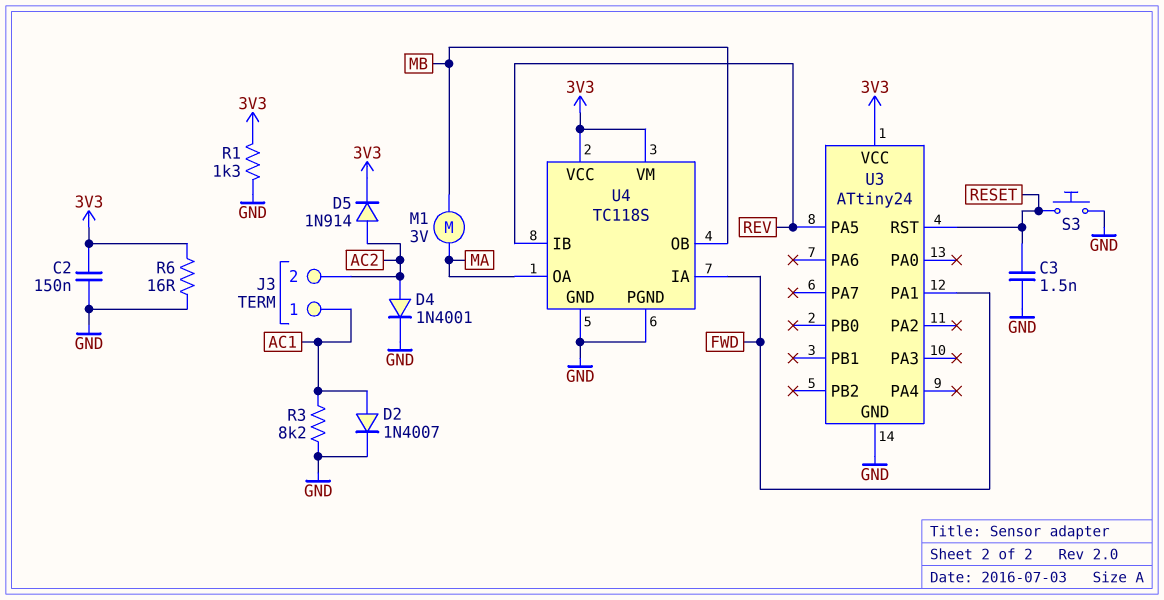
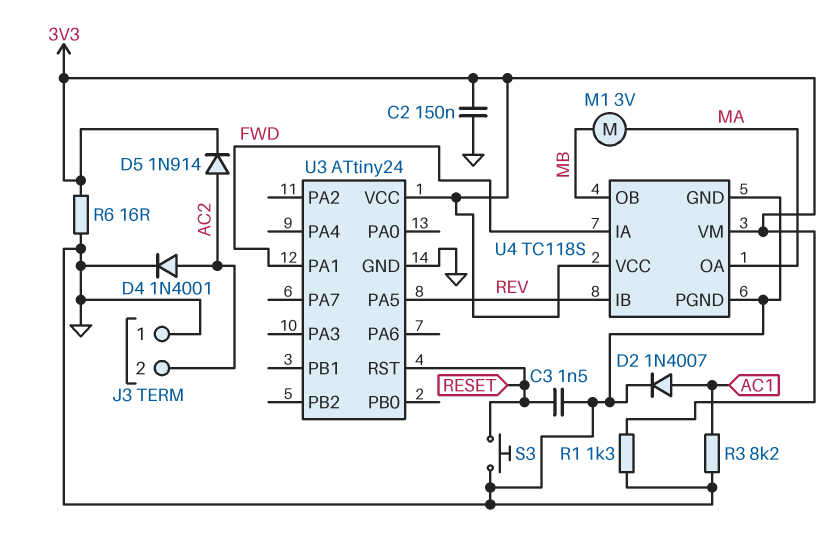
J3 pin 1: AC1 -> GND

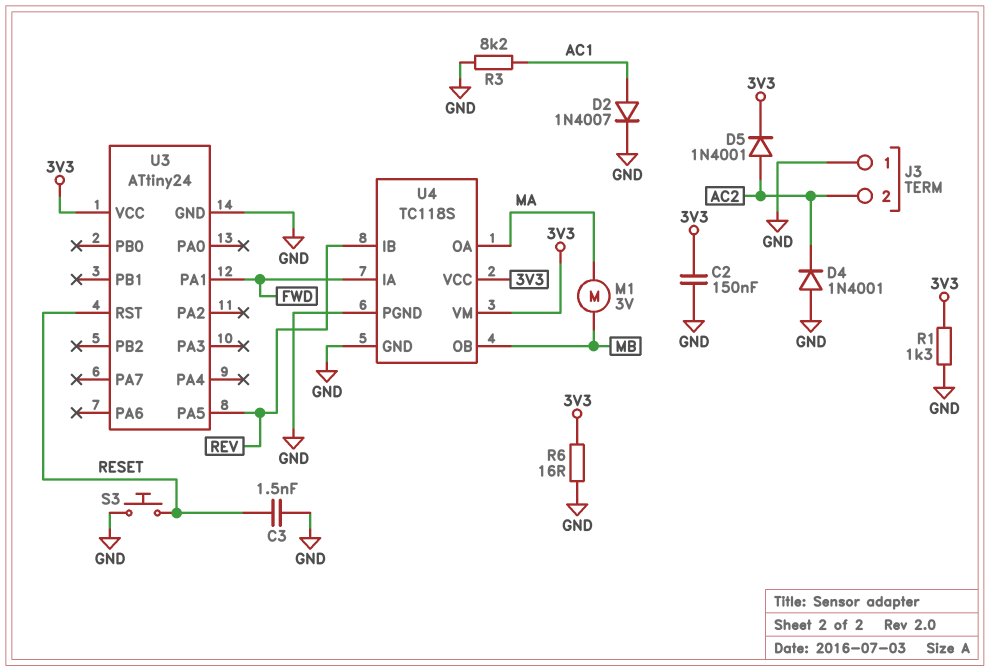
D4: diode 1N4001 (A AC2, K GND) -> diode 1N4001 (A GND, K AC2)
D5: diode 1N914 (A AC2, K 3V3) -> diode 1N4001 (A AC2, K 3V3)

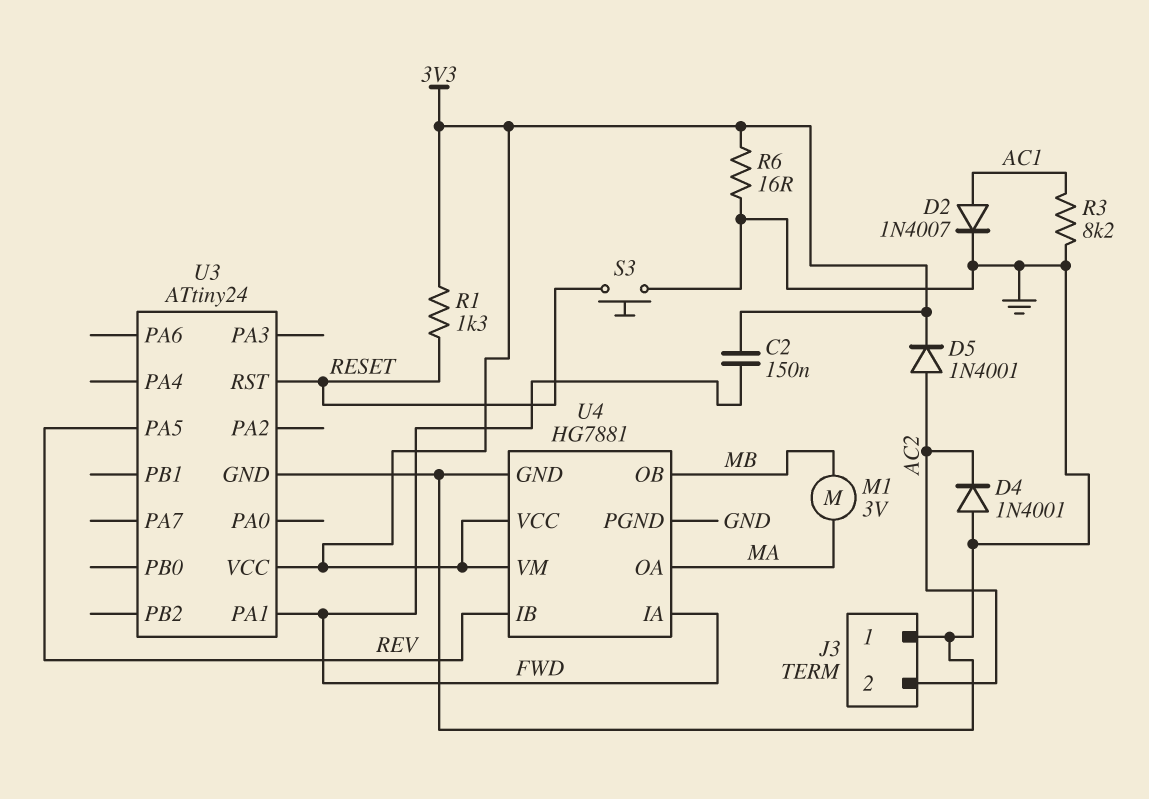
C2: 150nF (3V3, GND) -> 150nF (3V3, FWD)
C3: 1.5nF (GND, RESET) -> none
R1: 1.3k (3V3, GND) -> 1.3k (3V3, RESET)
U4: TC118S -> HG7881

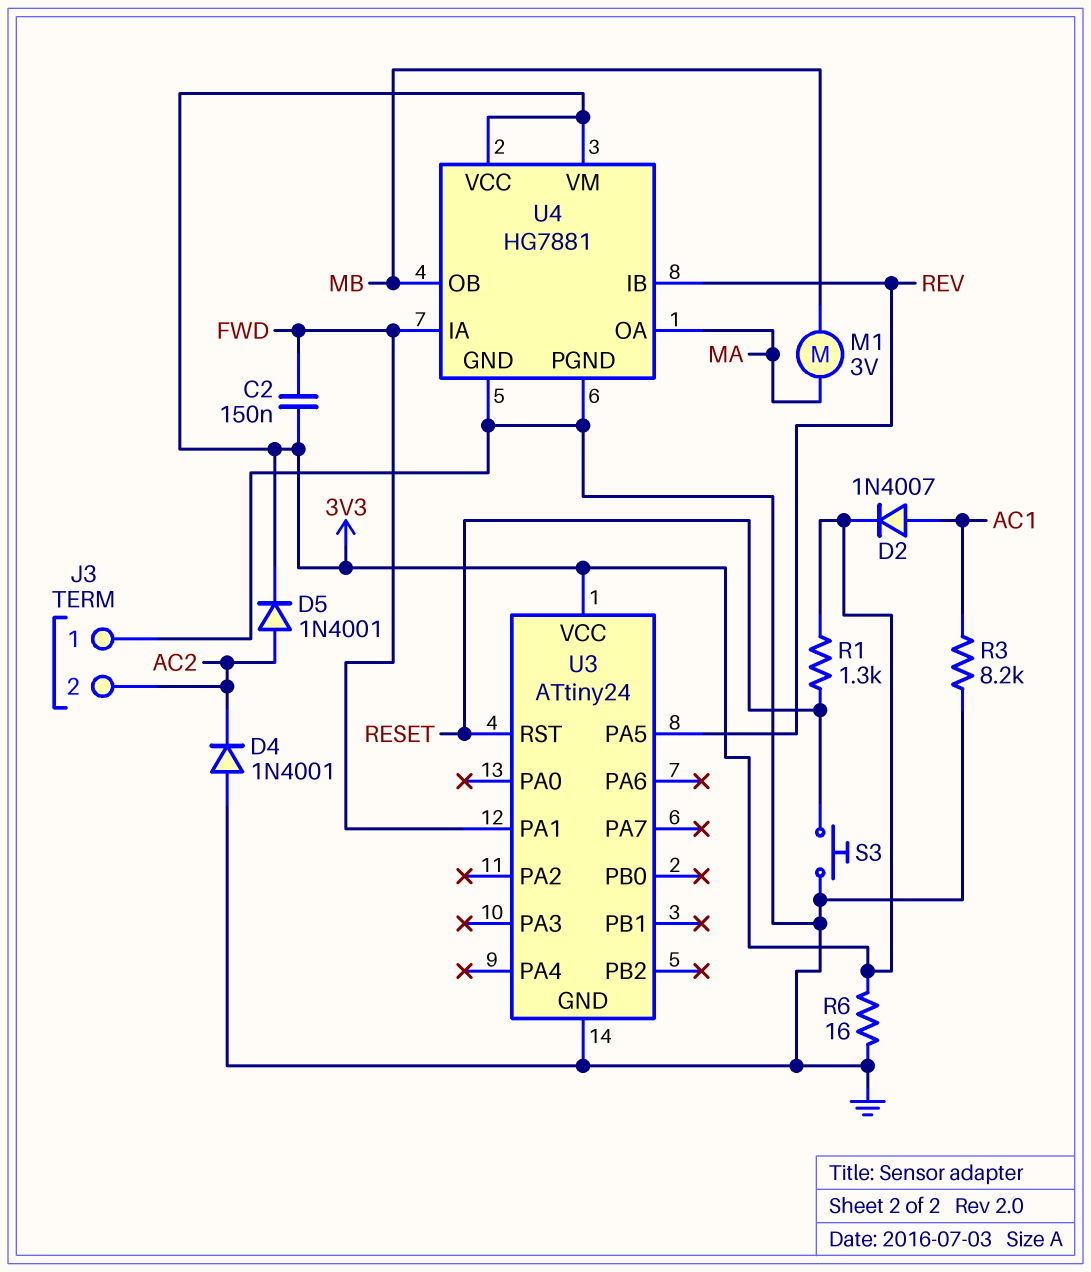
D2: diode 1N4007 (A AC1, K GND) -> diode 1N4007 (A AC1, K 3V3)

